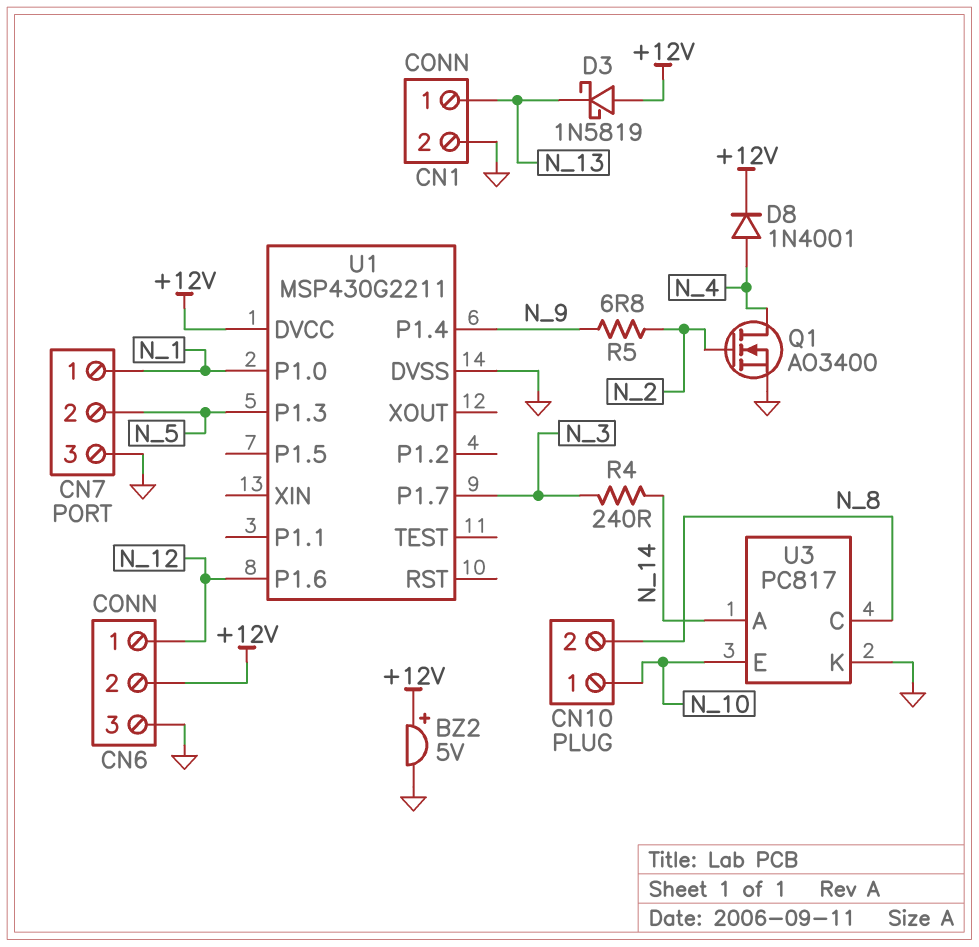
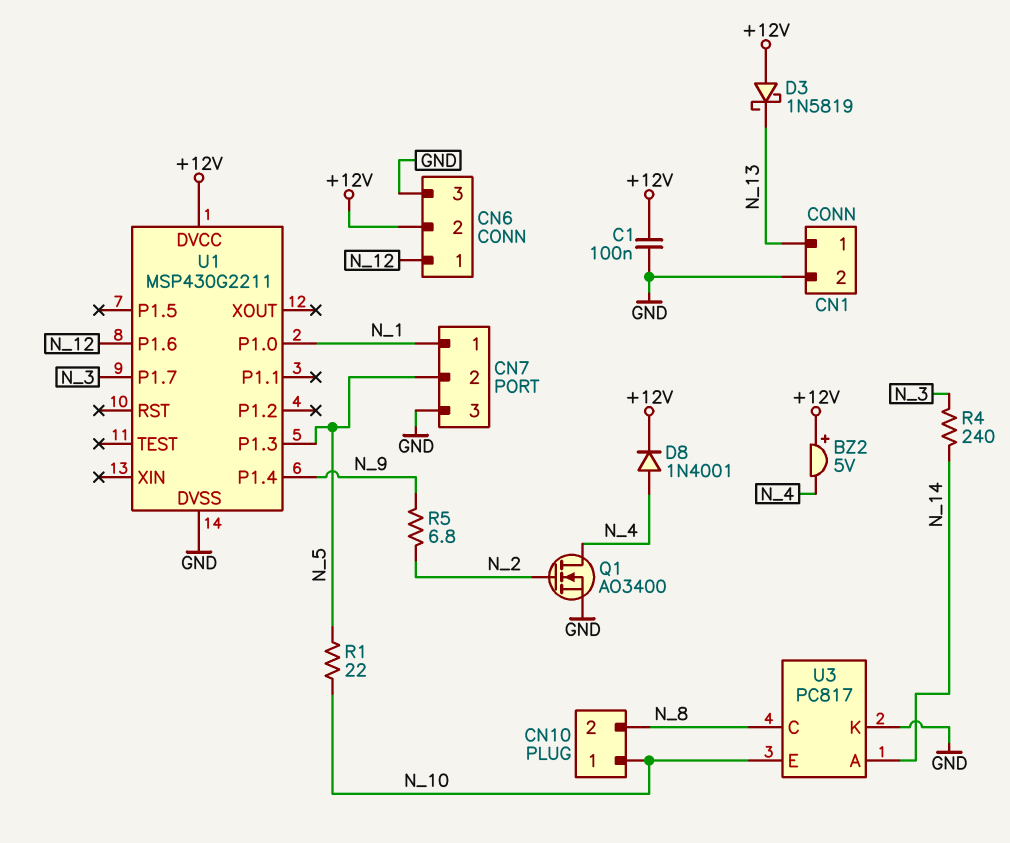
BZ2: buzzer 5V (plus +12V, minus GND) -> buzzer 5V (plus +12V, minus N_4)
C1: none -> 100nF (+12V, GND)
R1: none -> 22 (N_5, N_10)

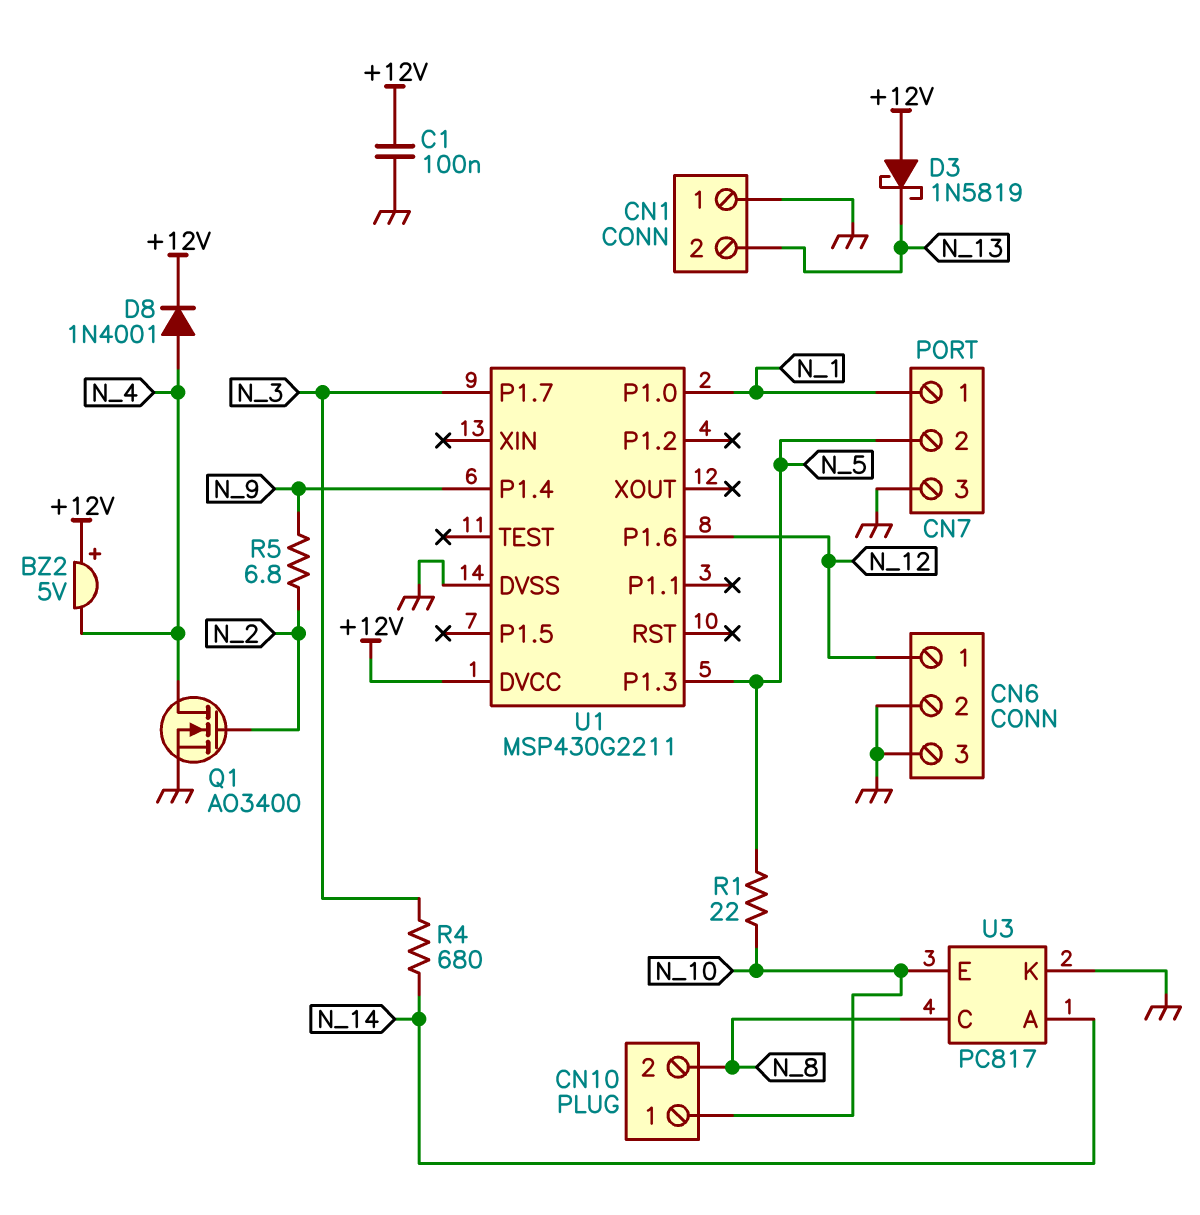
CN1 pin 1: N_13 -> GND
CN1 pin 2: GND -> N_13
CN6 pin 2: +12V -> GND
R4: 240 (N_3, N_14) -> 680 (N_3, N_14)

